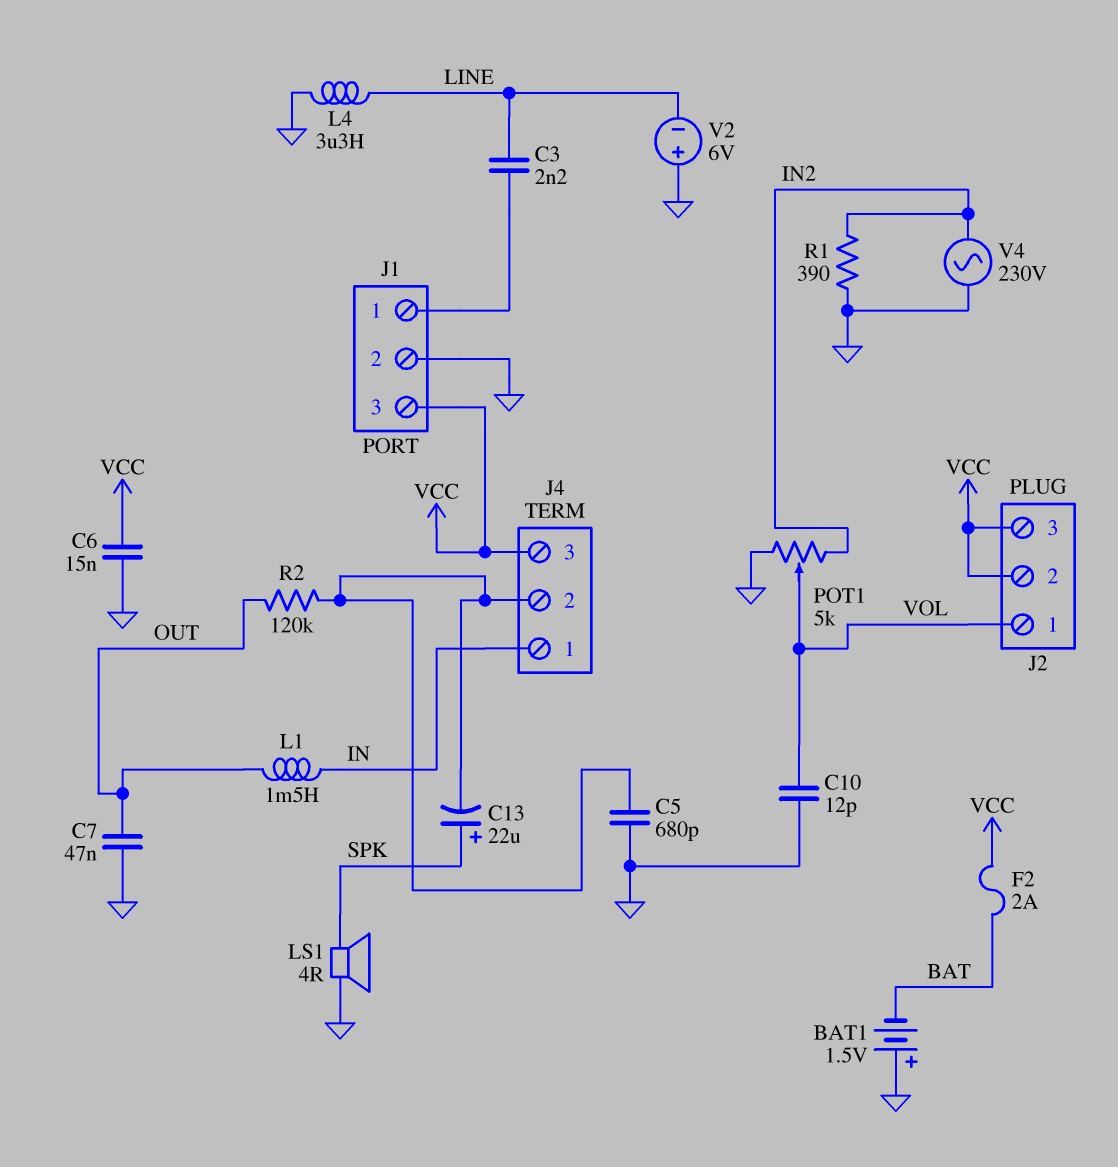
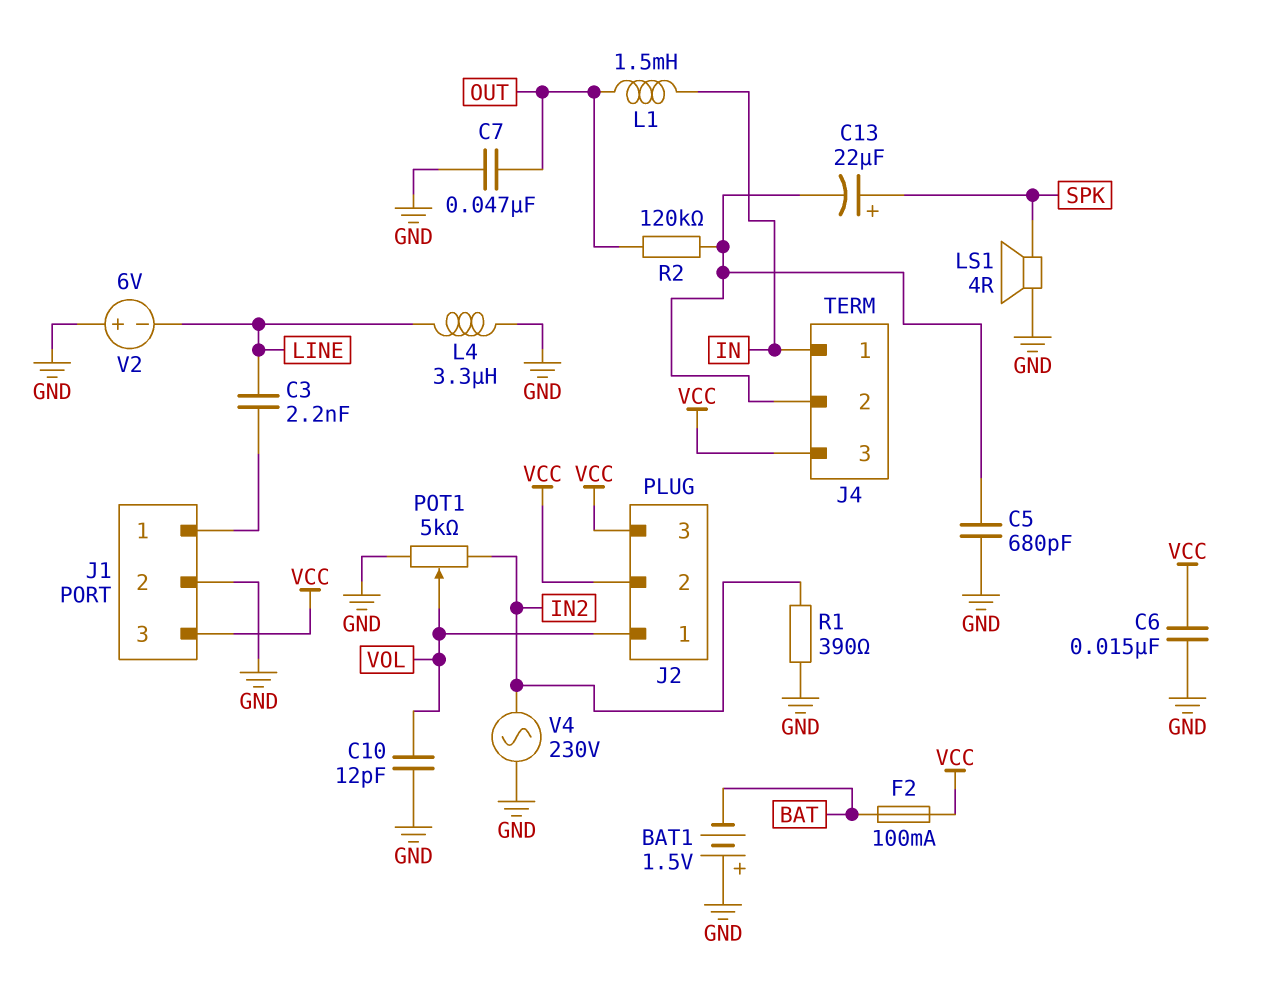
F2: 2A (BAT, VCC) -> 100mA (BAT, VCC)

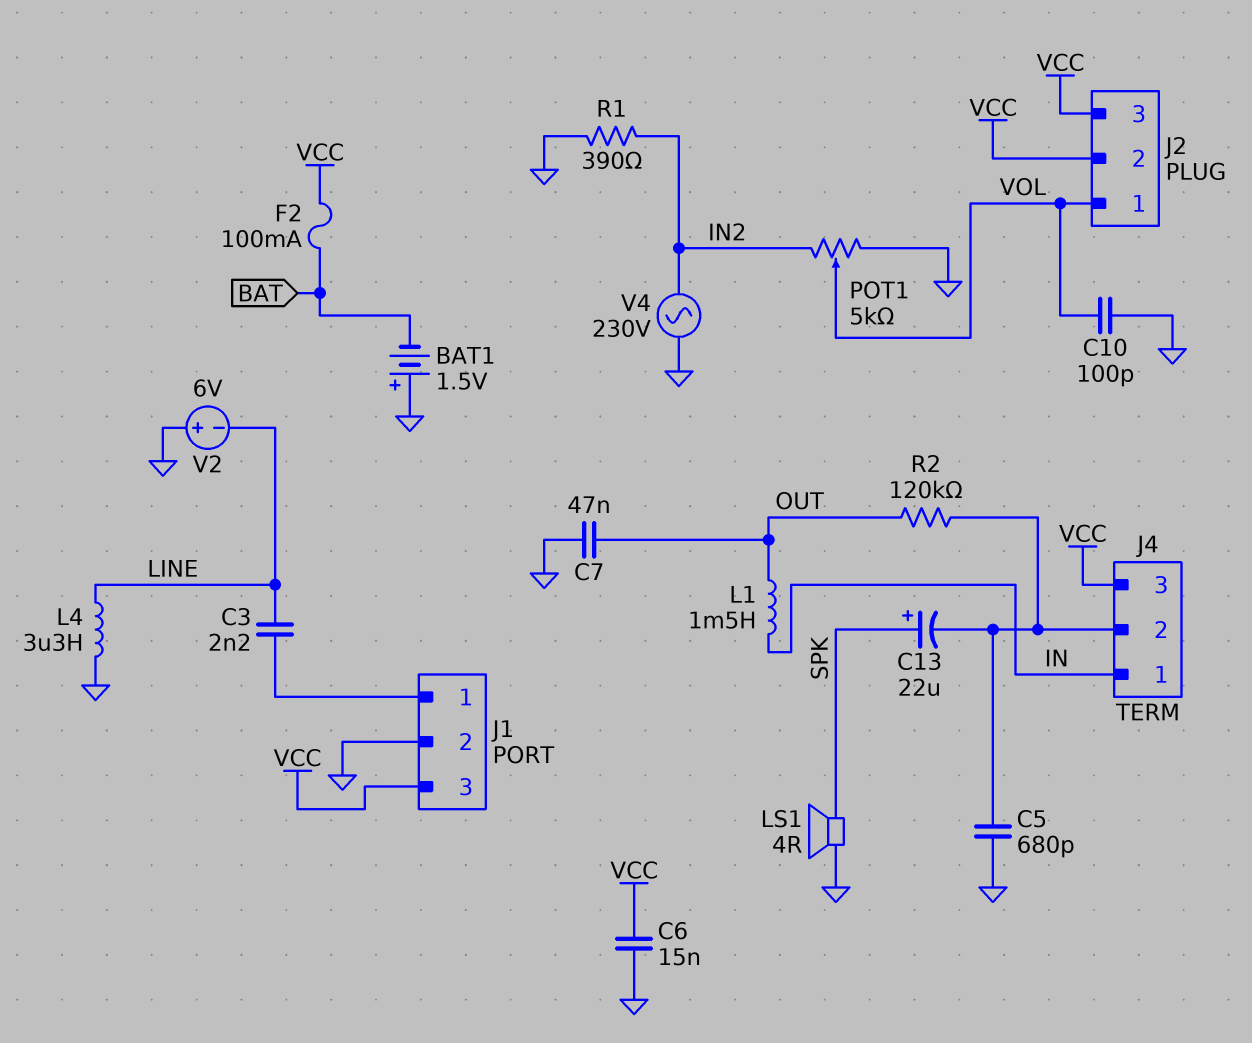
C10: 12pF (GND, VOL) -> 100pF (GND, VOL)

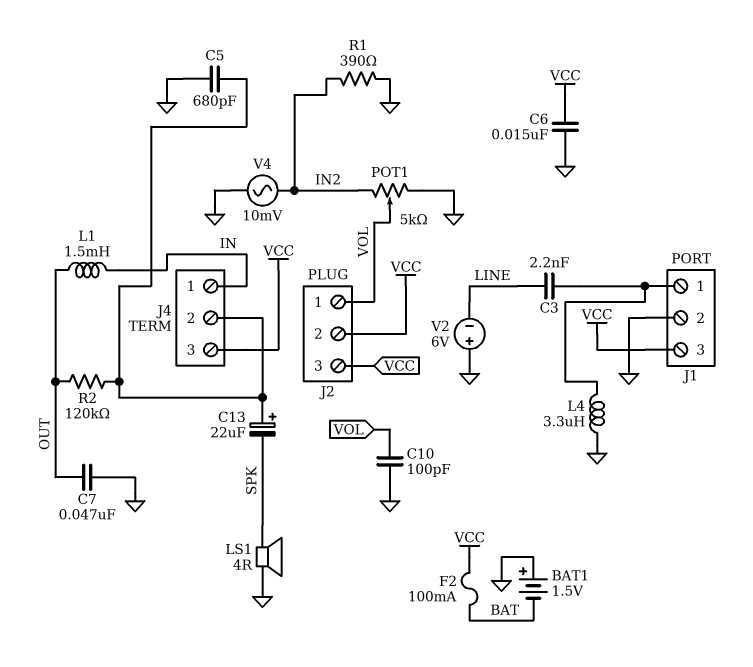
C13: 22uF (plus SPK, minus J4/2) -> 22uF (plus J4/2, minus SPK)
L4: 3.3uH (GND, LINE) -> 3.3uH (GND, J1/1)
V4: AC 230V (GND, IN2) -> AC 10mV (GND, IN2)

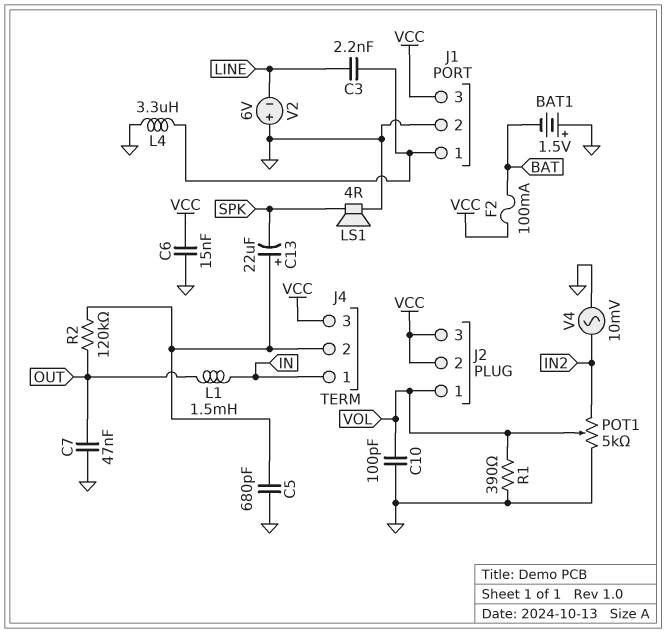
R1: 390 (GND, IN2) -> 390 (GND, VOL)

